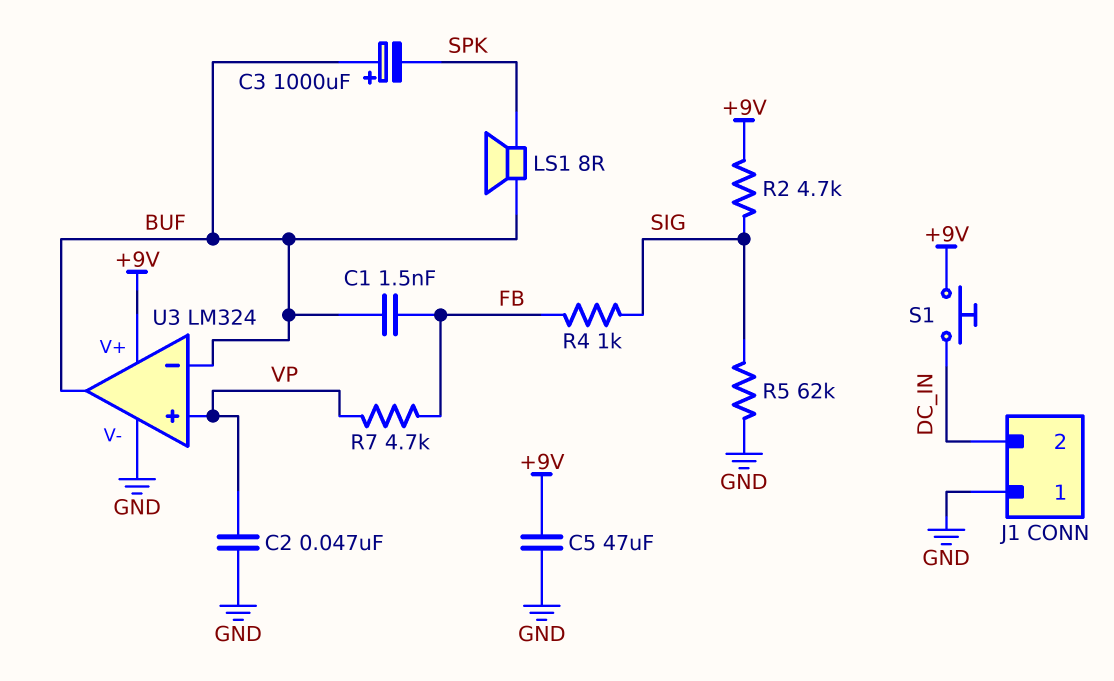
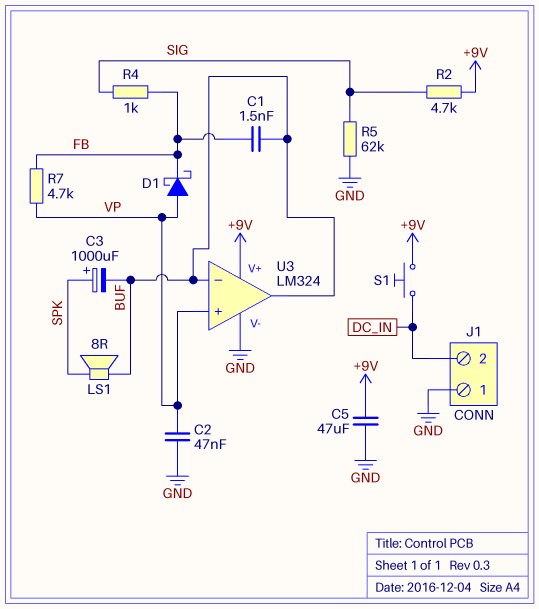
C3: 1000uF (plus BUF, minus SPK) -> 1000uF (plus SPK, minus BUF)
D1: none -> schottky (A VP, K FB)

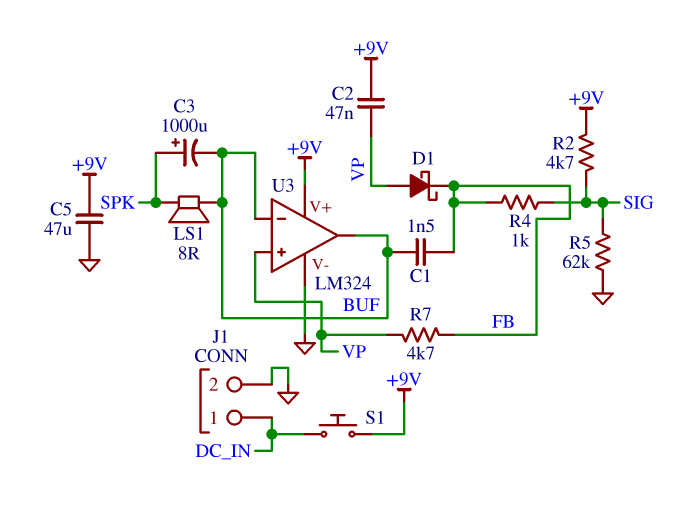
C2: 47nF (GND, VP) -> 47nF (+9V, VP)
J1 pin 1: GND -> DC_IN
J1 pin 2: DC_IN -> GND

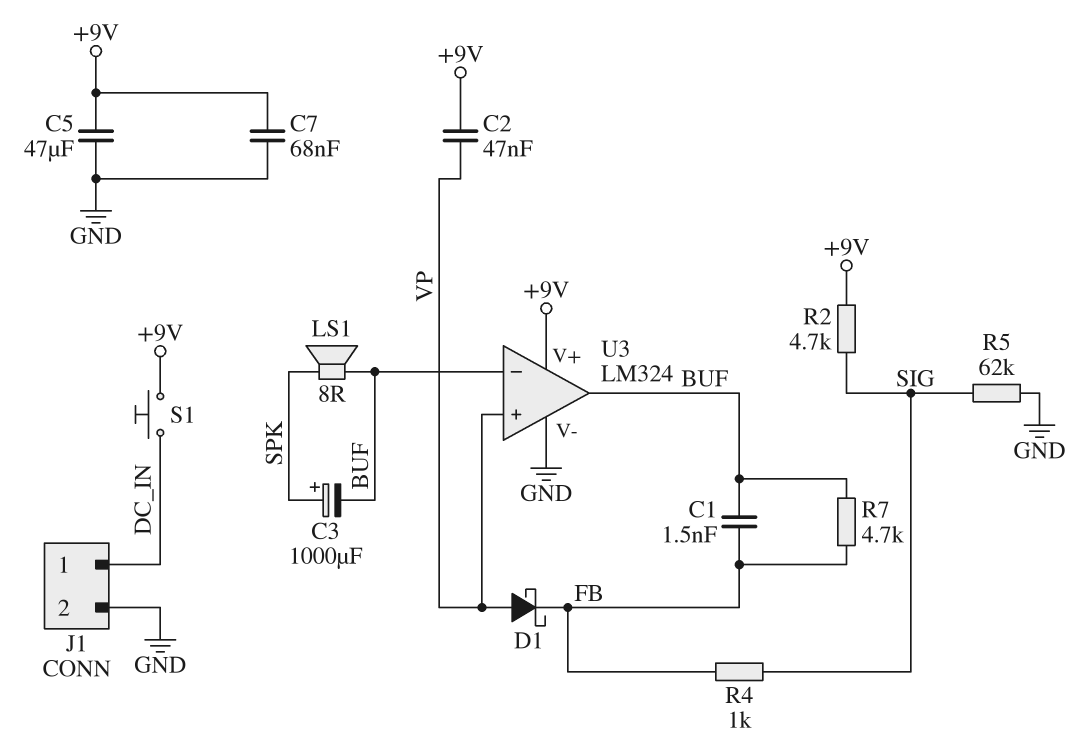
C7: none -> 68nF (+9V, GND)
R7: 4.7k (FB, VP) -> 4.7k (BUF, FB)

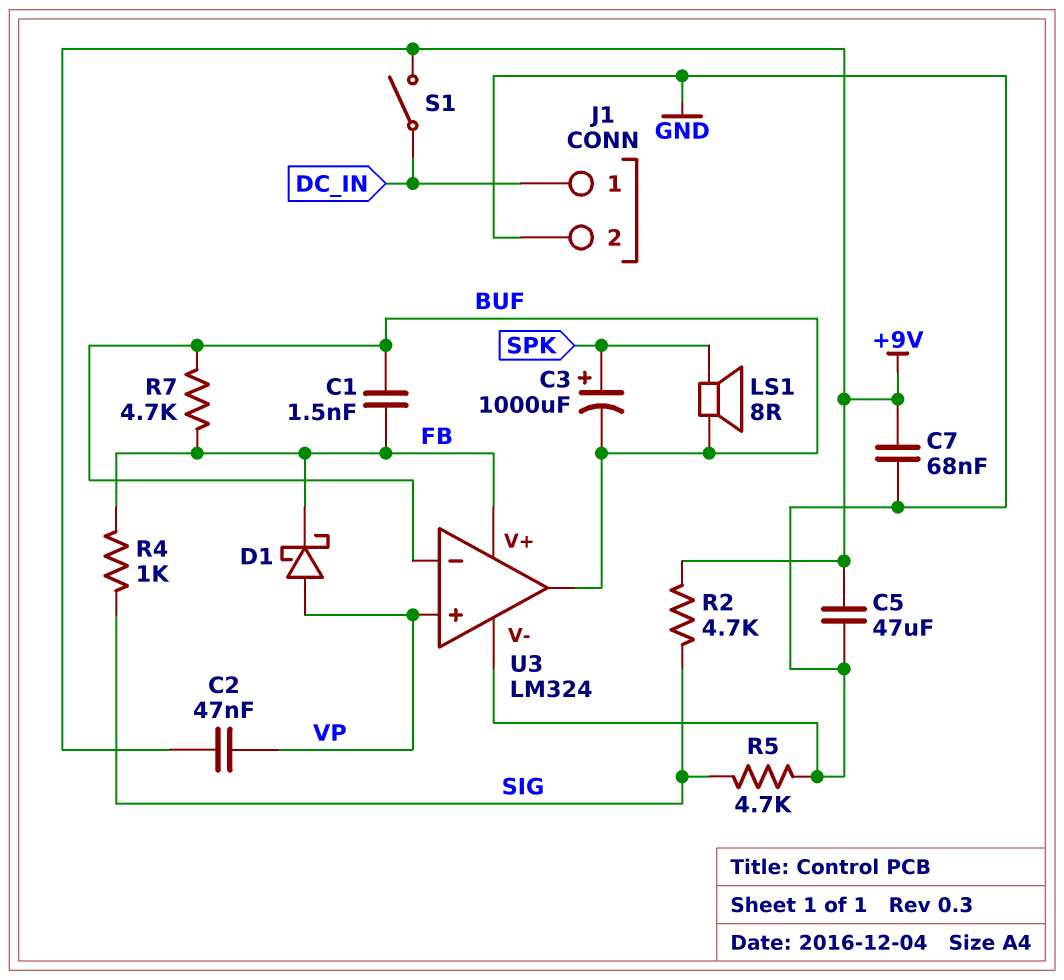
R5: 62k (GND, SIG) -> 4.7k (GND, SIG)
S1: button (+9V, DC_IN) -> switch (+9V, DC_IN)
U3 pin V+: +9V -> FB

